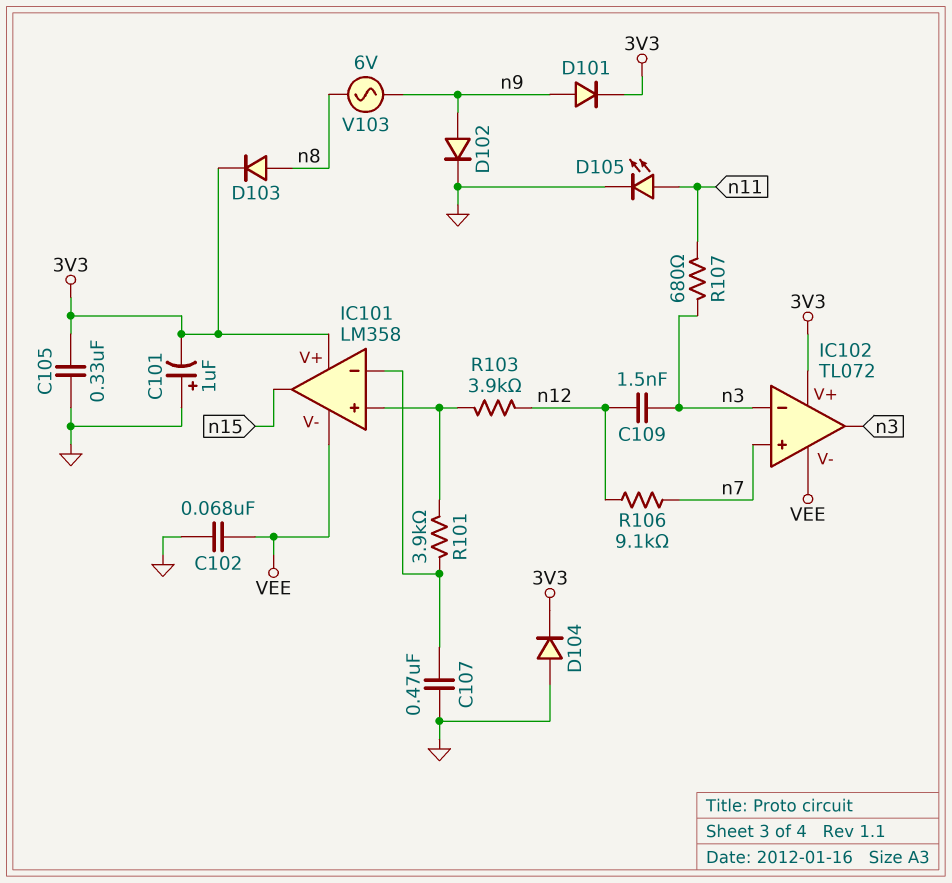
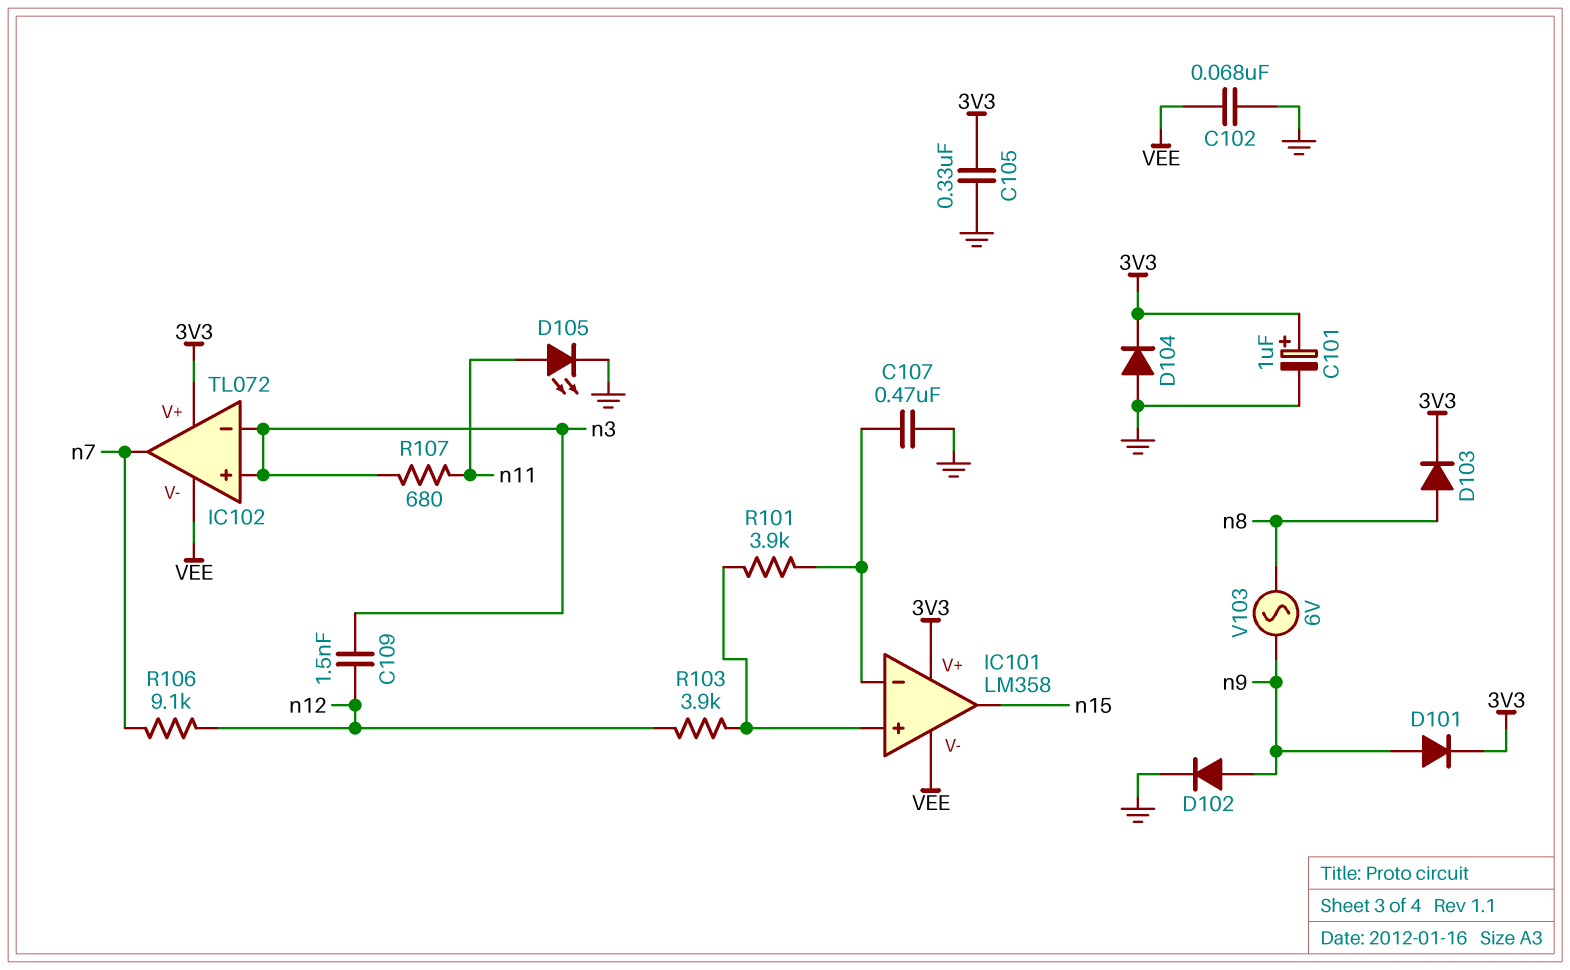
C101: 1uF (plus GND, minus 3V3) -> 1uF (plus 3V3, minus GND)
IC102 pin in+: n7 -> n3
IC102 pin out: n3 -> n7

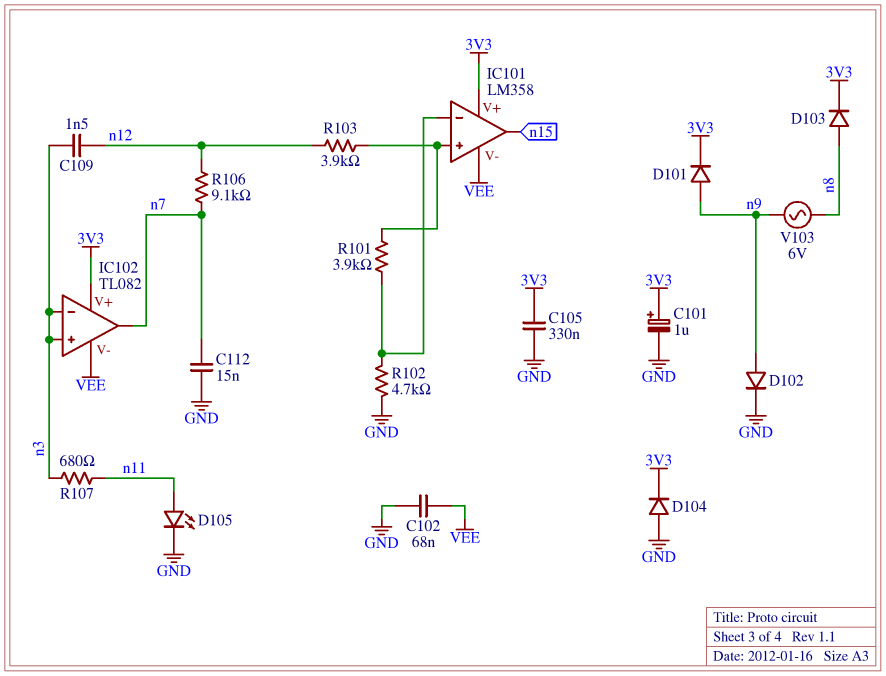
C107: 470nF (GND, IC101/in-) -> none
C112: none -> 15nF (GND, n7)
IC102: TL072 -> TL082
R102: none -> 4.7k (GND, IC101/in-)

